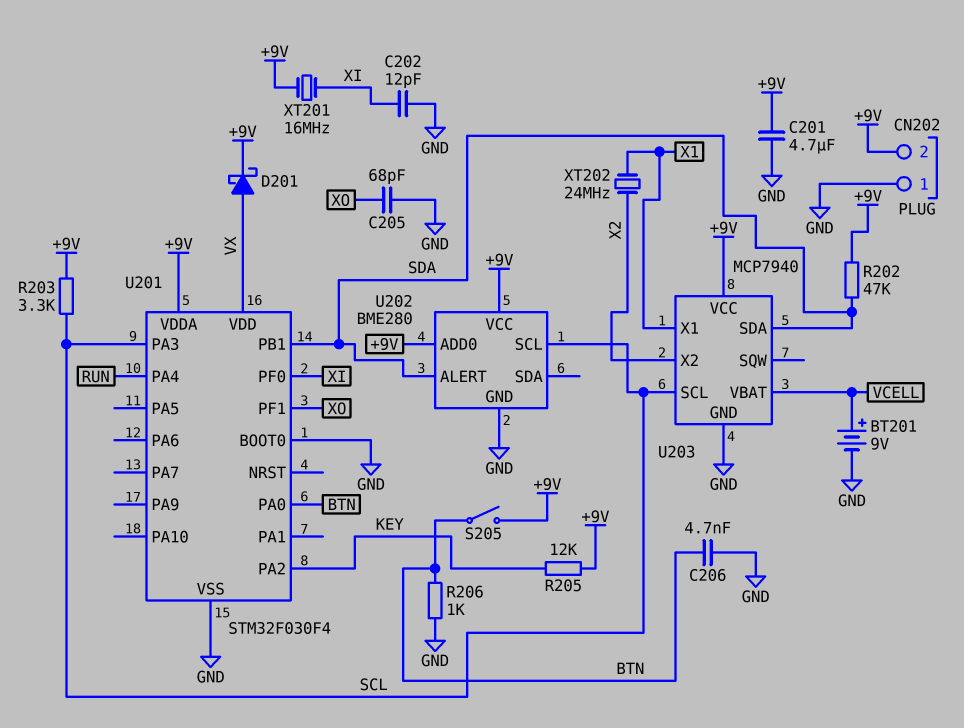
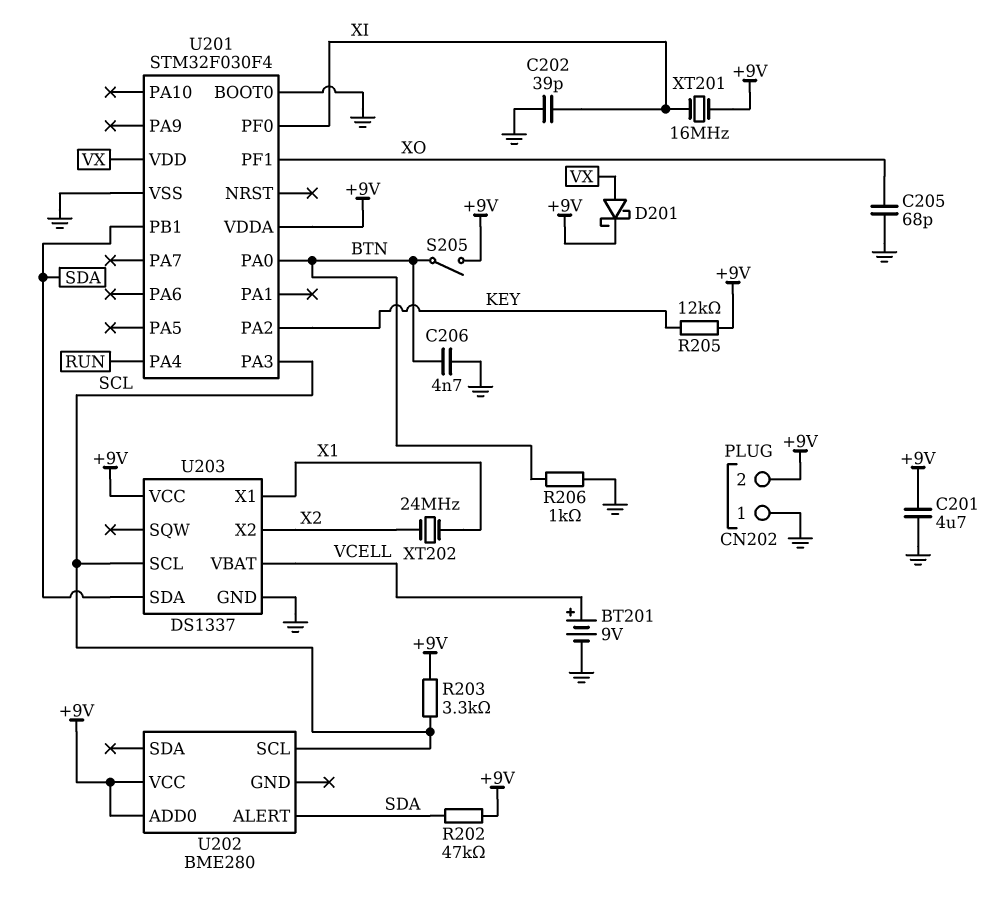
C202: 12pF (GND, XI) -> 39pF (GND, XI)
U202 pin GND: GND -> none
U203: MCP7940 -> DS1337

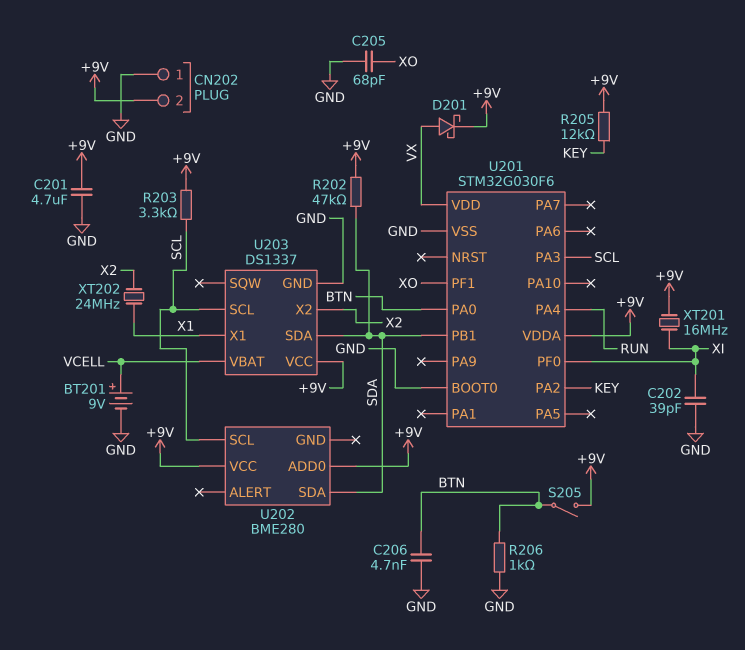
U201: STM32F030F4 -> STM32G030F6
U202 pin ALERT: SDA -> none
U202 pin SDA: none -> SDA

